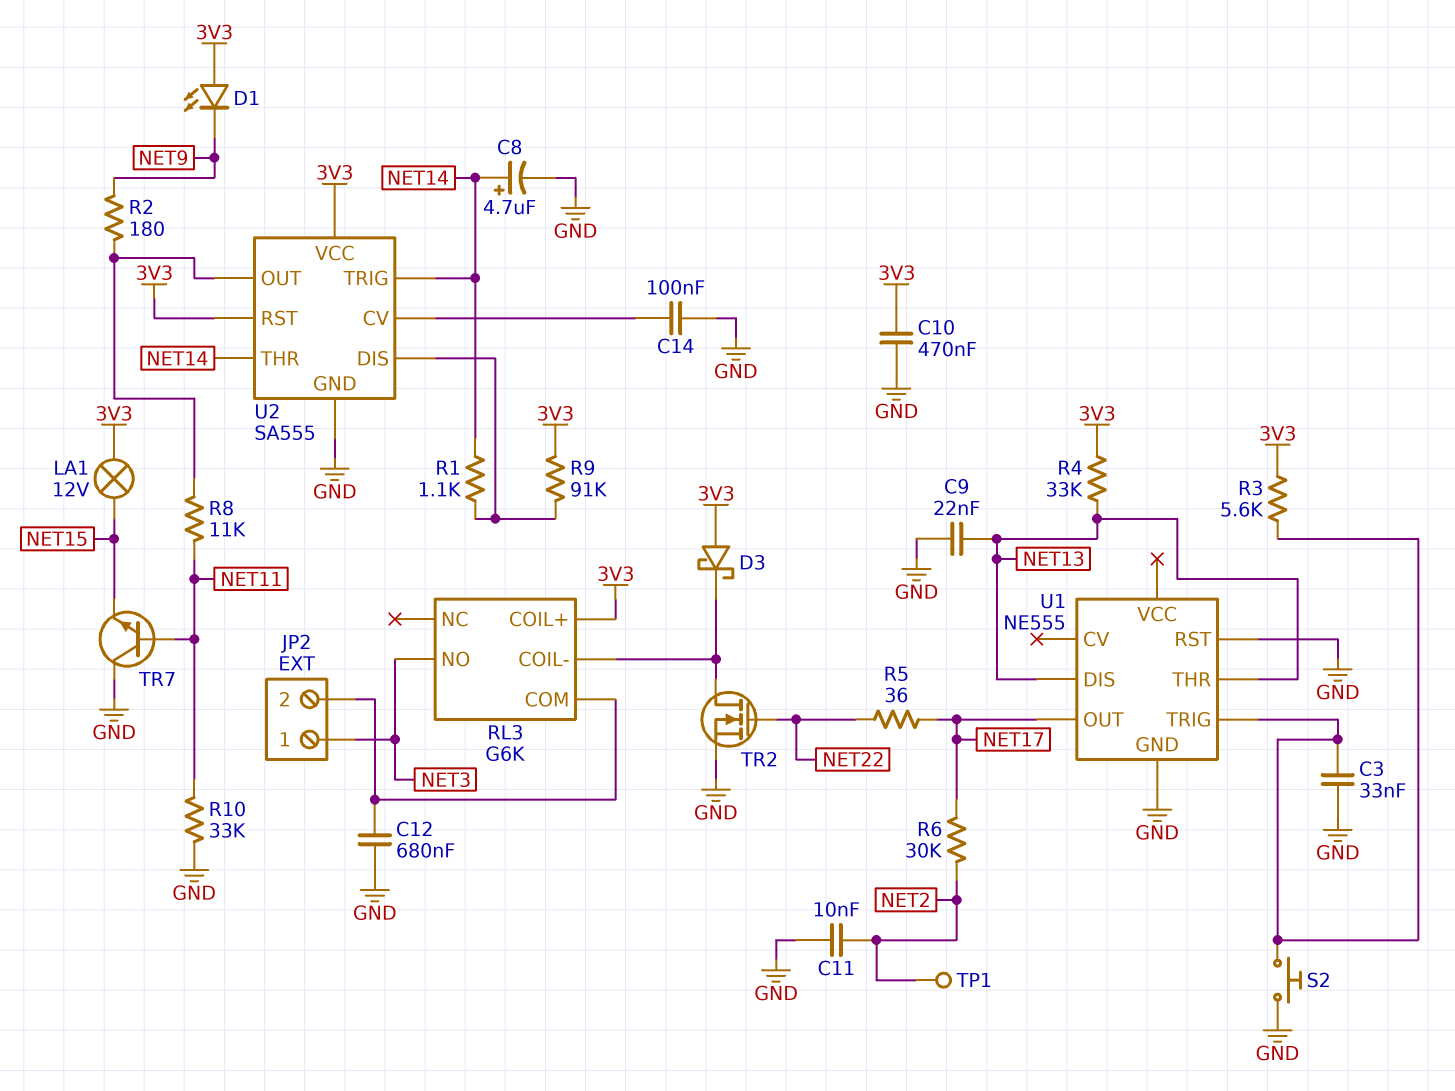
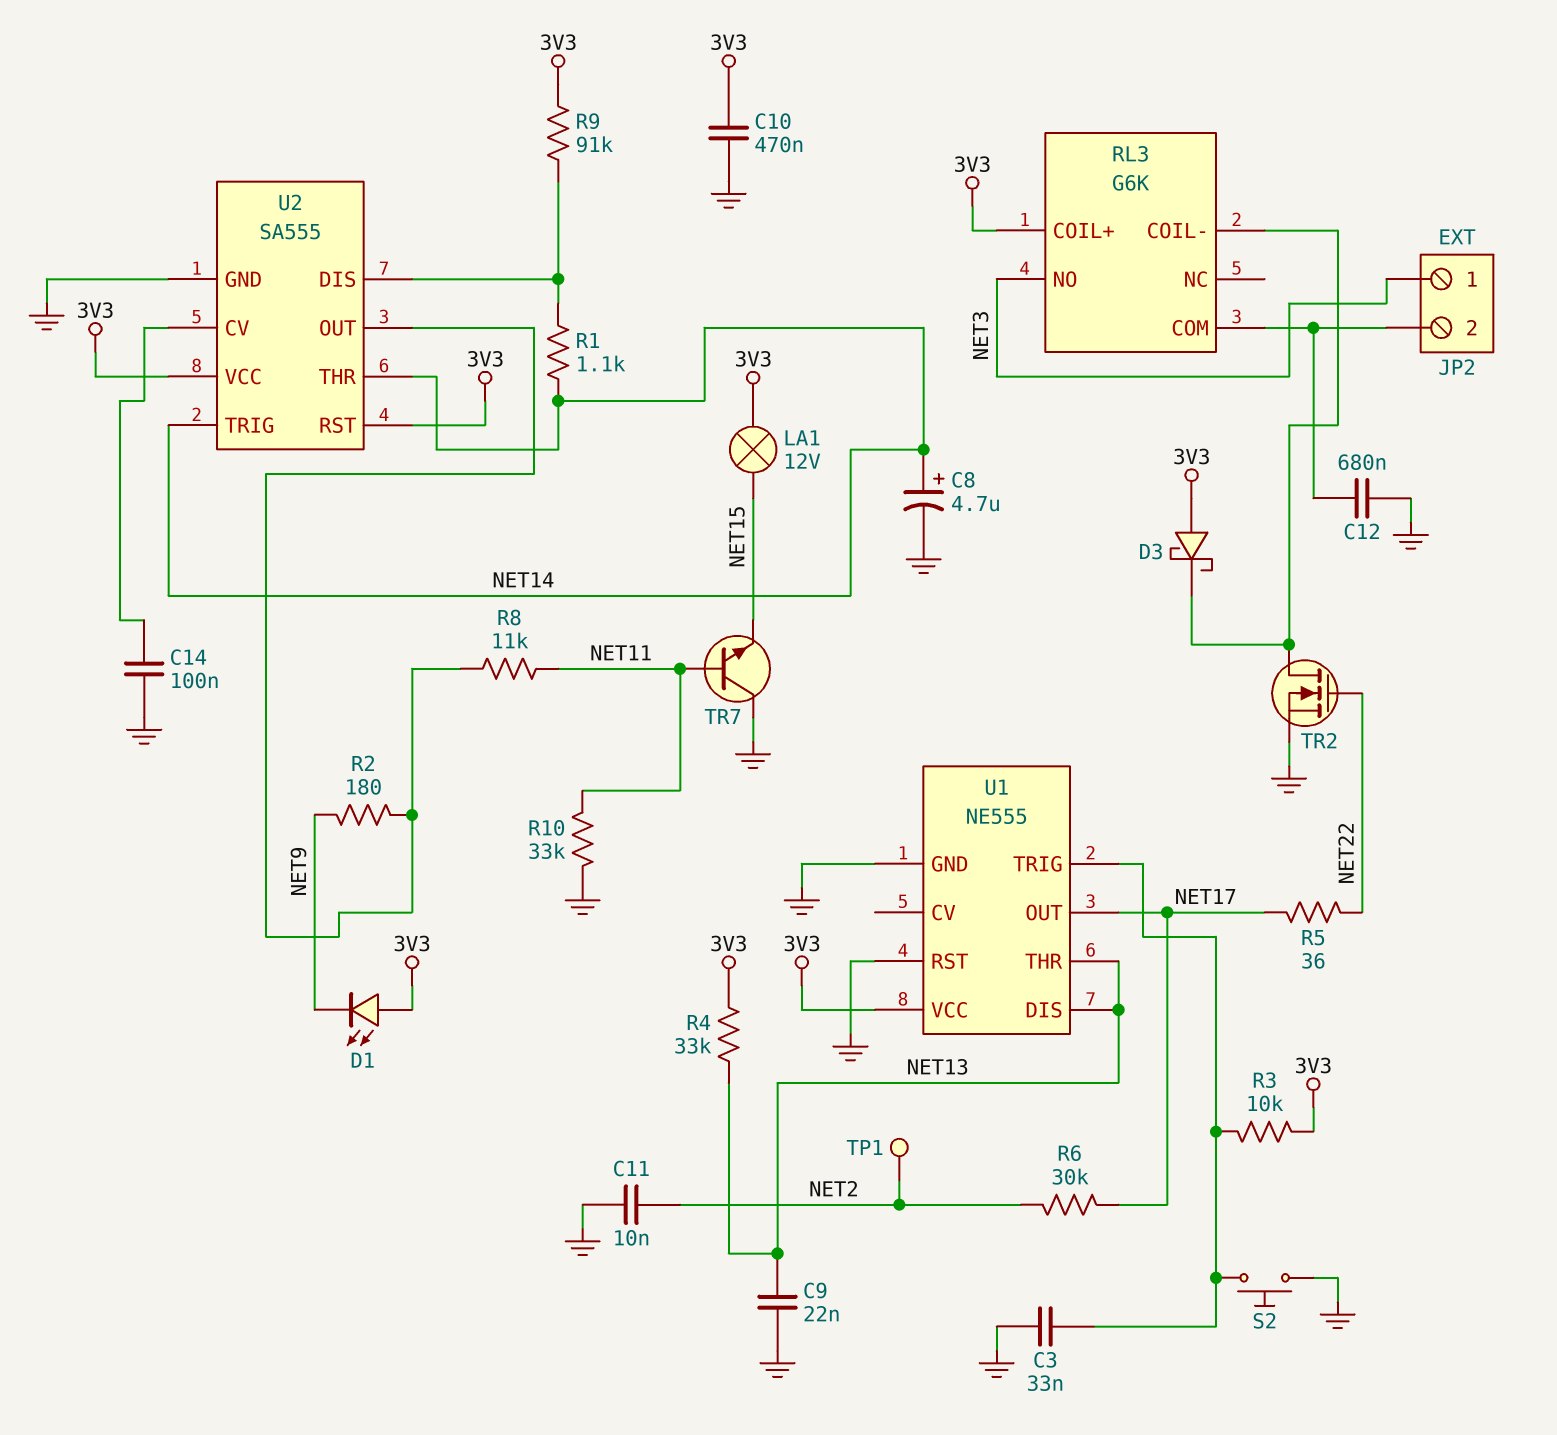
R3: 5.6k (3V3, U1/TRIG) -> 10k (3V3, U1/TRIG)
U1 pin VCC: none -> 3V3

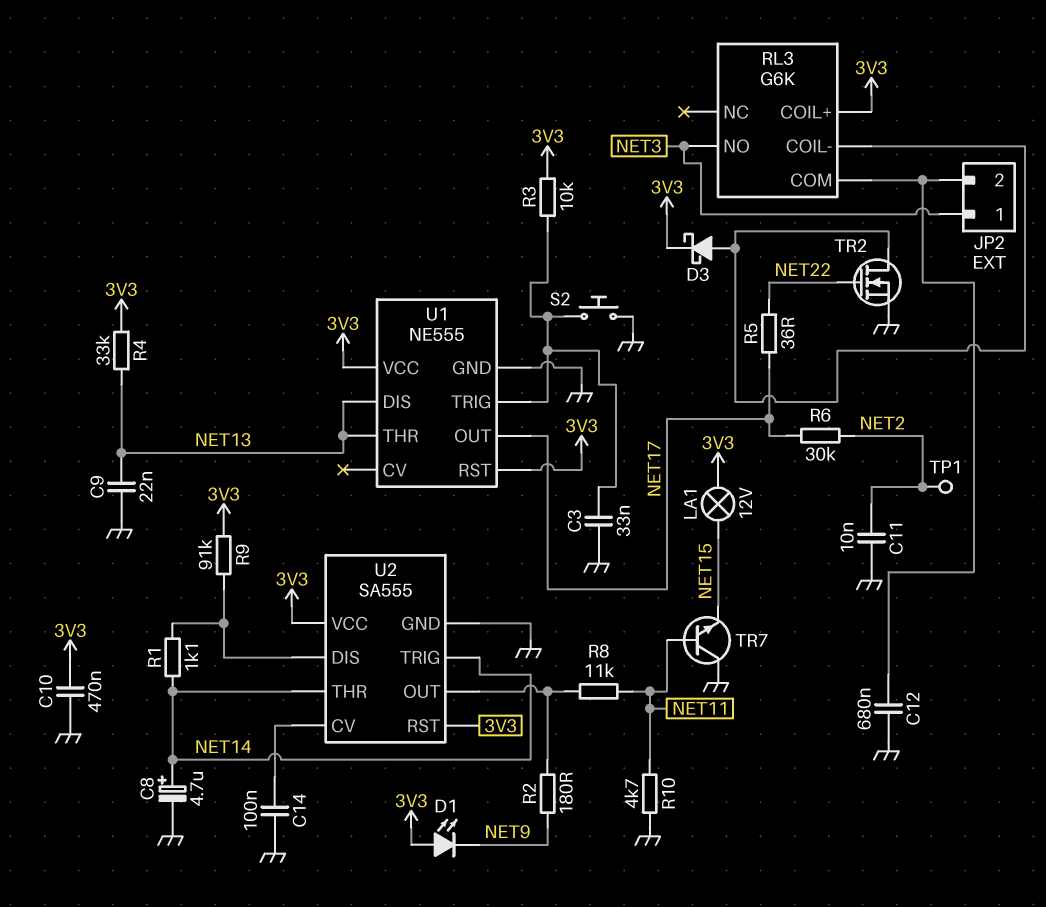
D3: schottky (A 3V3, K RL3/COIL-) -> schottky (A RL3/COIL-, K 3V3)
R10: 33k (GND, NET11) -> 4.7k (GND, NET11)
U1 pin RST: GND -> 3V3

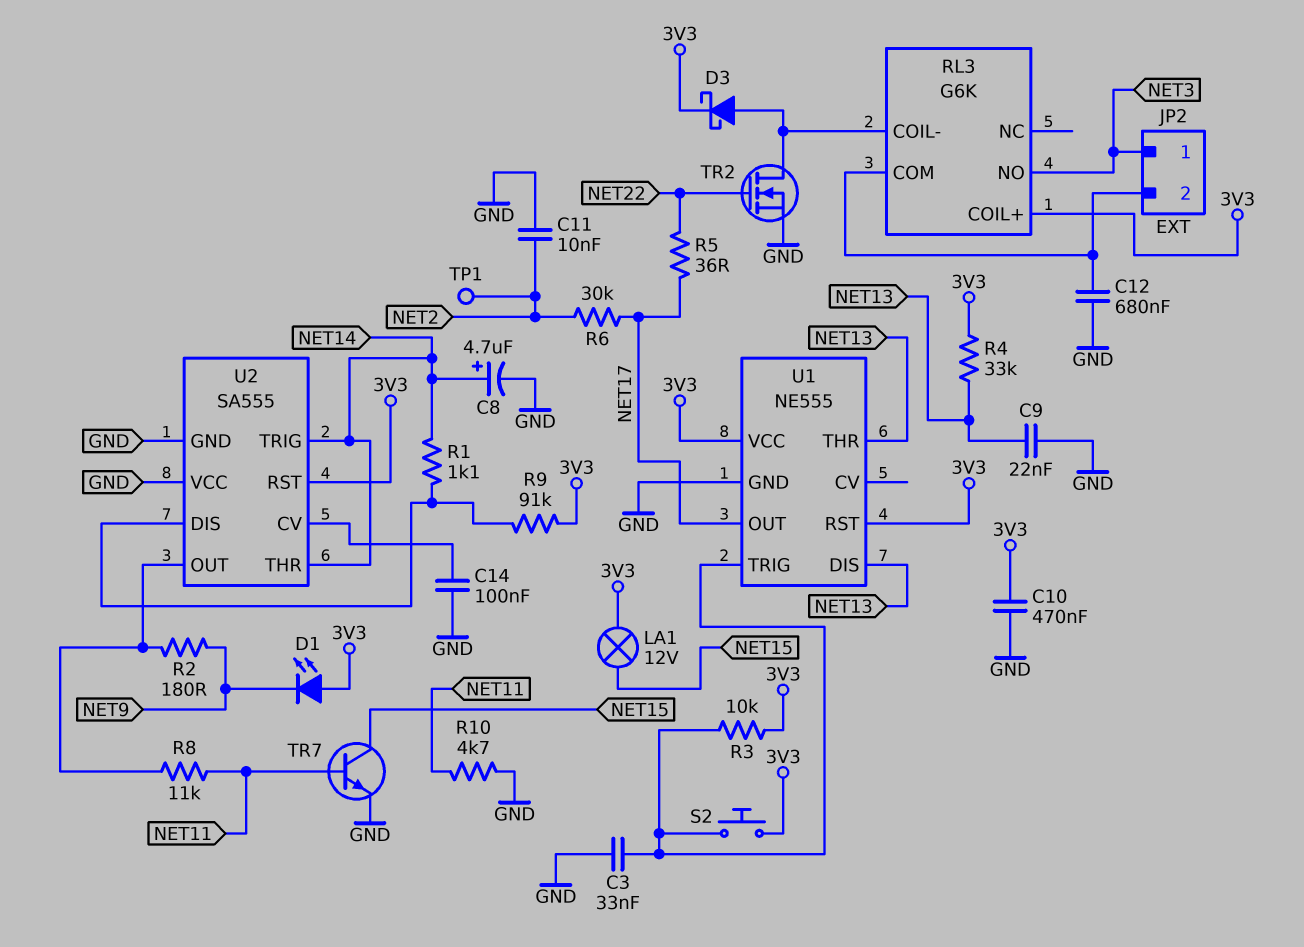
S2: button (GND, U1/TRIG) -> button (3V3, U1/TRIG)
TR7: NPN (B NET11, C GND, E NET15) -> NPN (B NET11, C NET15, E GND)
U2 pin VCC: 3V3 -> GND

